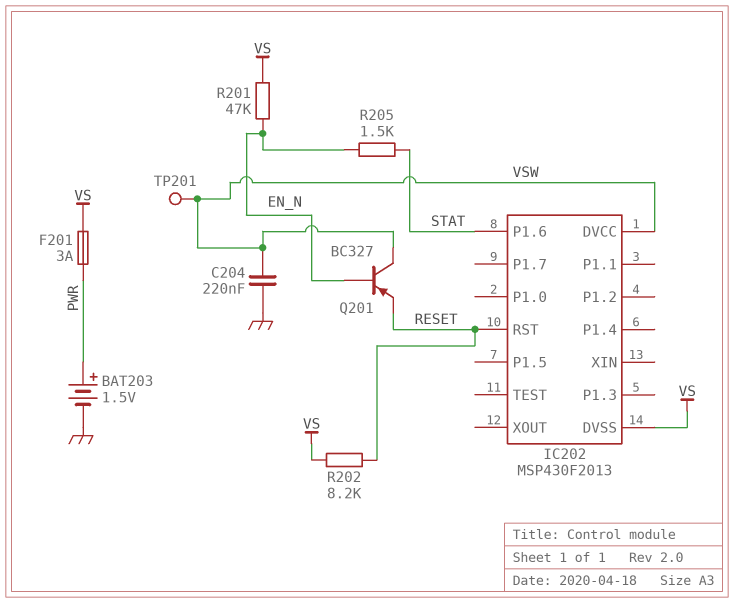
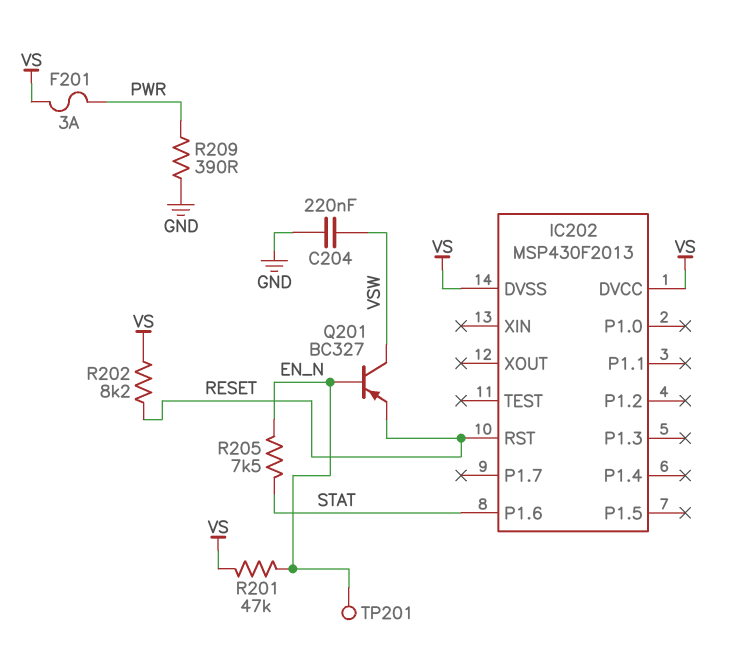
BAT203: 1.5V (plus PWR, minus GND) -> none
IC202 pin DVCC: VSW -> VS
R205: 1.5k (EN_N, STAT) -> 7.5k (EN_N, STAT)
R209: none -> 390 (GND, PWR)
TP201: test point (VSW) -> test point (EN_N)

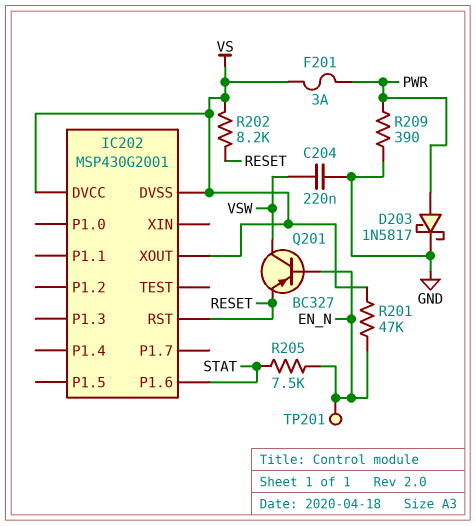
D203: none -> schottky 1N5817 (A PWR, K GND)
IC202: MSP430F2013 -> MSP430G2001
IC202 pin XOUT: none -> VS

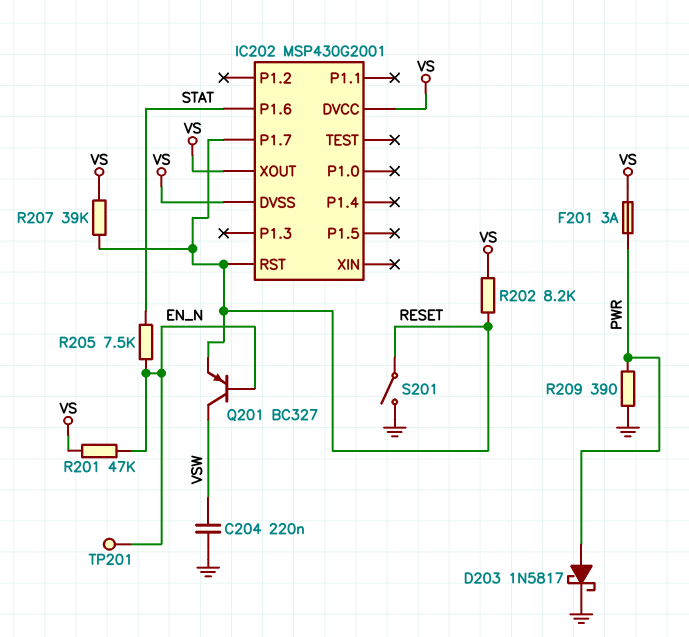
IC202 pin P1.7: none -> RESET
R207: none -> 39k (RESET, VS)
S201: none -> switch (GND, RESET)

